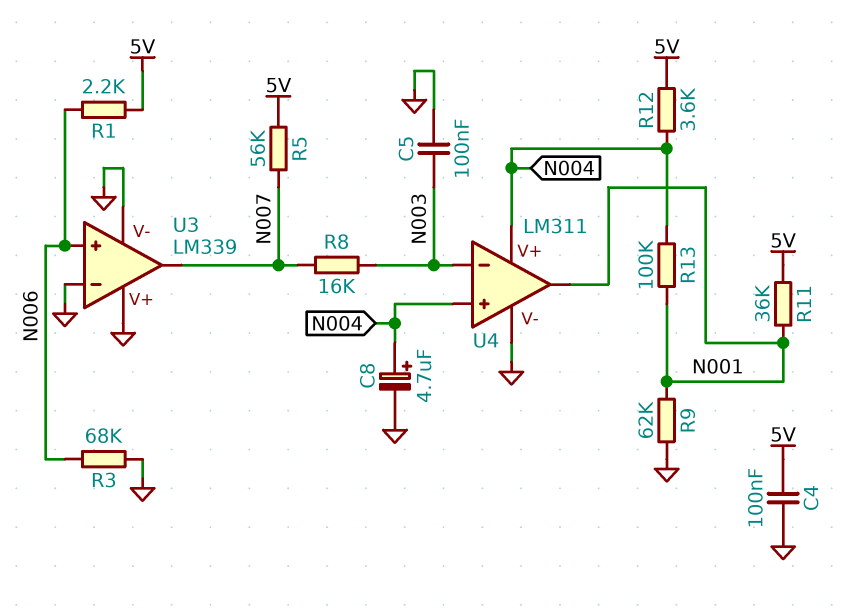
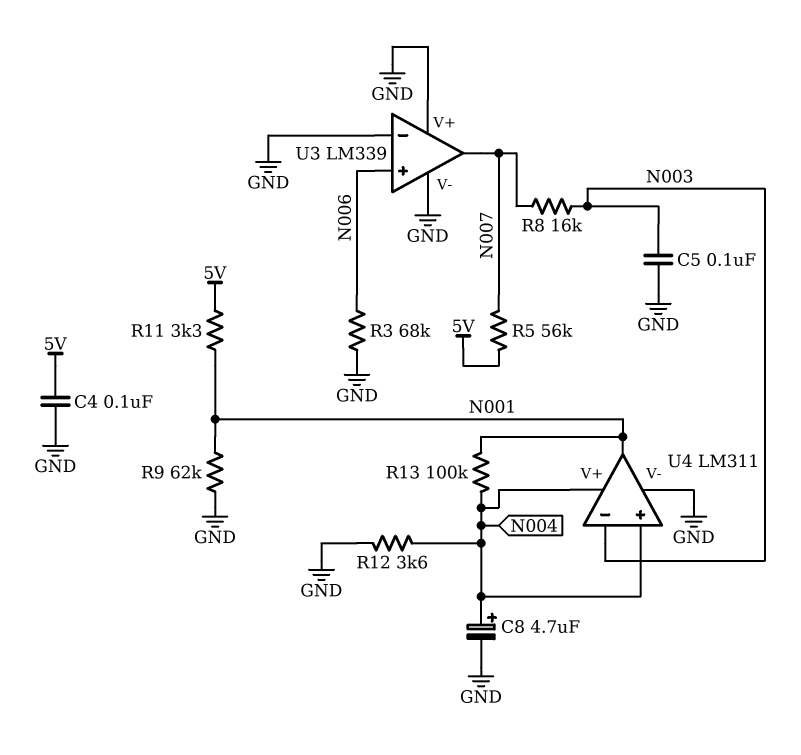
R1: 2.2k (5V, N006) -> none
R11: 36k (5V, N001) -> 3.3k (5V, N001)
R12: 3.6k (5V, N004) -> 3.6k (GND, N004)

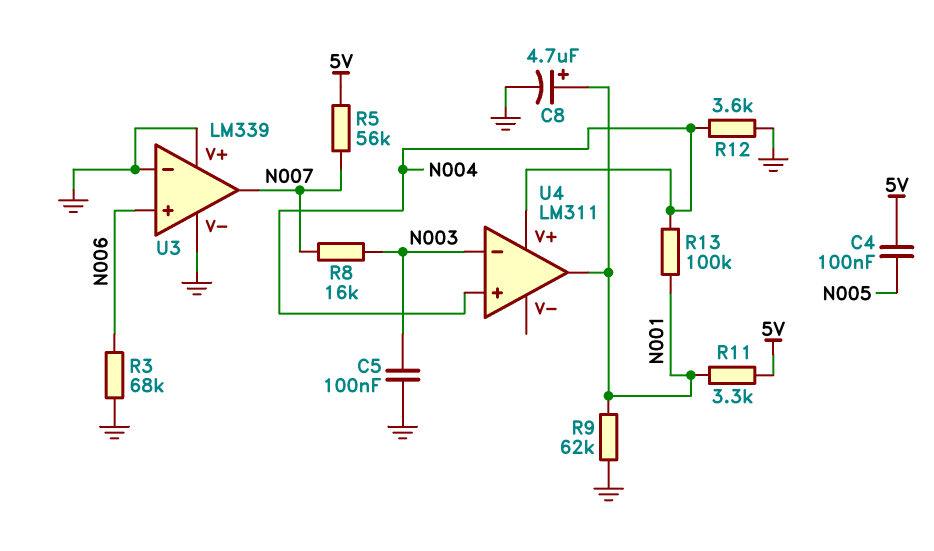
C4: 100nF (5V, GND) -> 100nF (5V, N005)
C8: 4.7uF (plus N004, minus GND) -> 4.7uF (plus N001, minus GND)
U4 pin V-: GND -> none

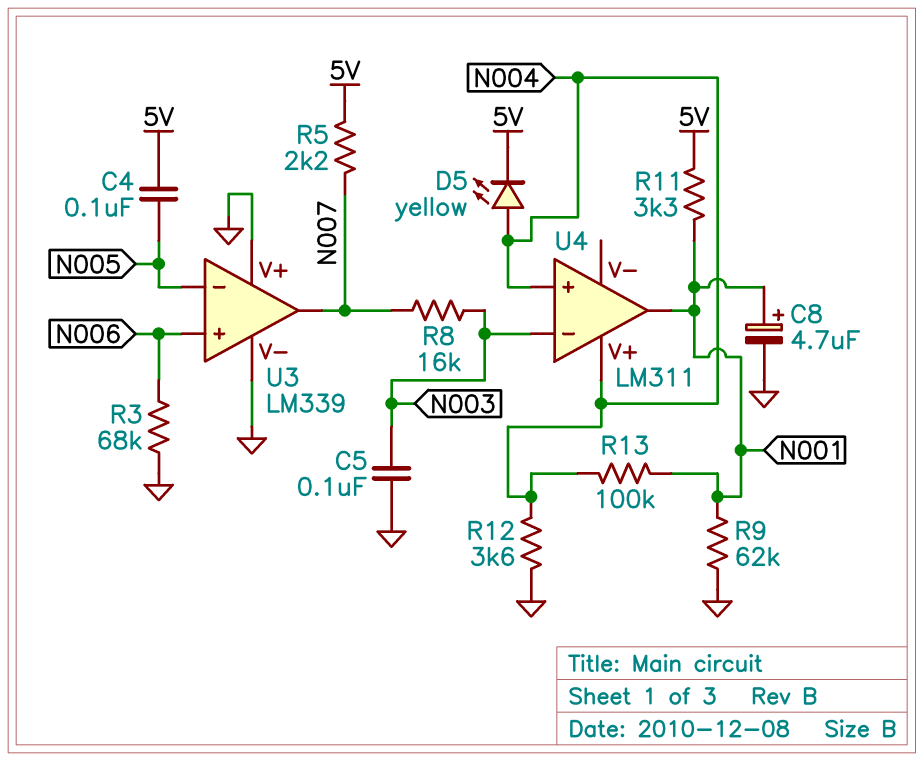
D5: none -> LED yellow (A N004, K 5V)
R5: 56k (5V, N007) -> 2.2k (5V, N007)
U3 pin in-: GND -> N005

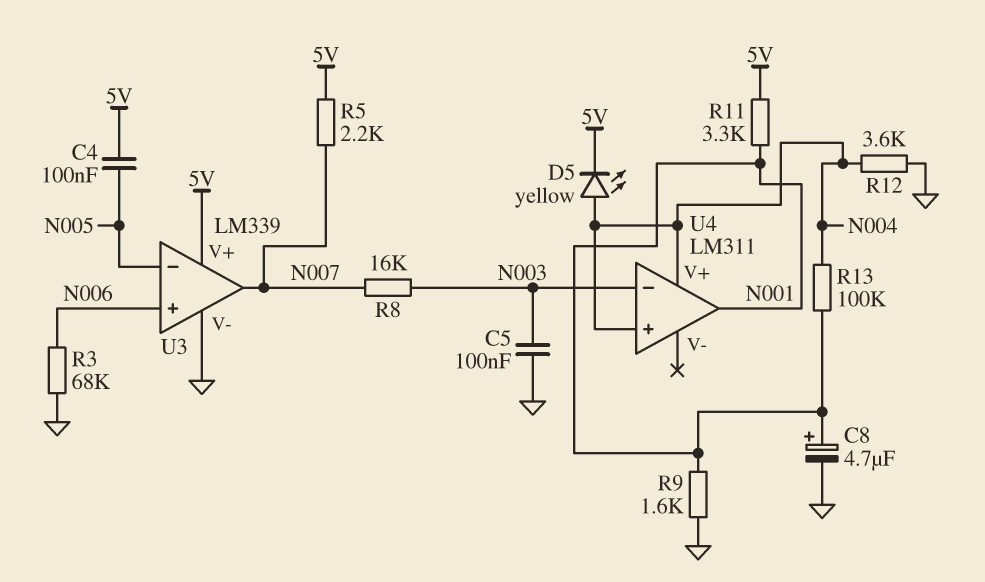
R9: 62k (GND, N001) -> 1.6k (GND, N001)
U3 pin V+: GND -> 5V

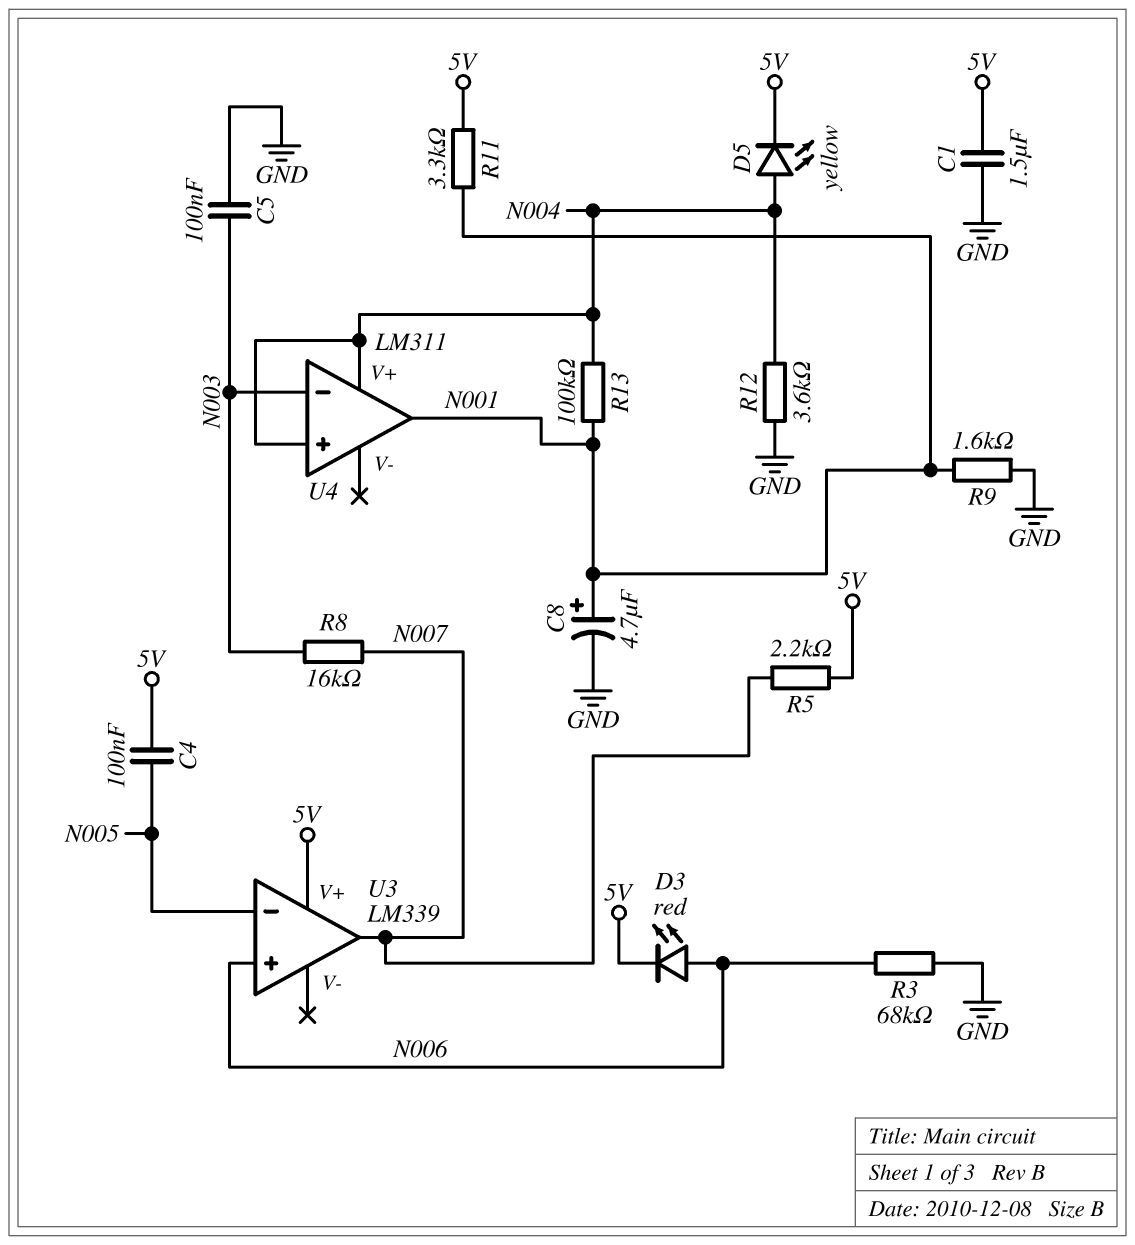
C1: none -> 1.5uF (5V, GND)
D3: none -> LED red (A N006, K 5V)
U3 pin V-: GND -> none

